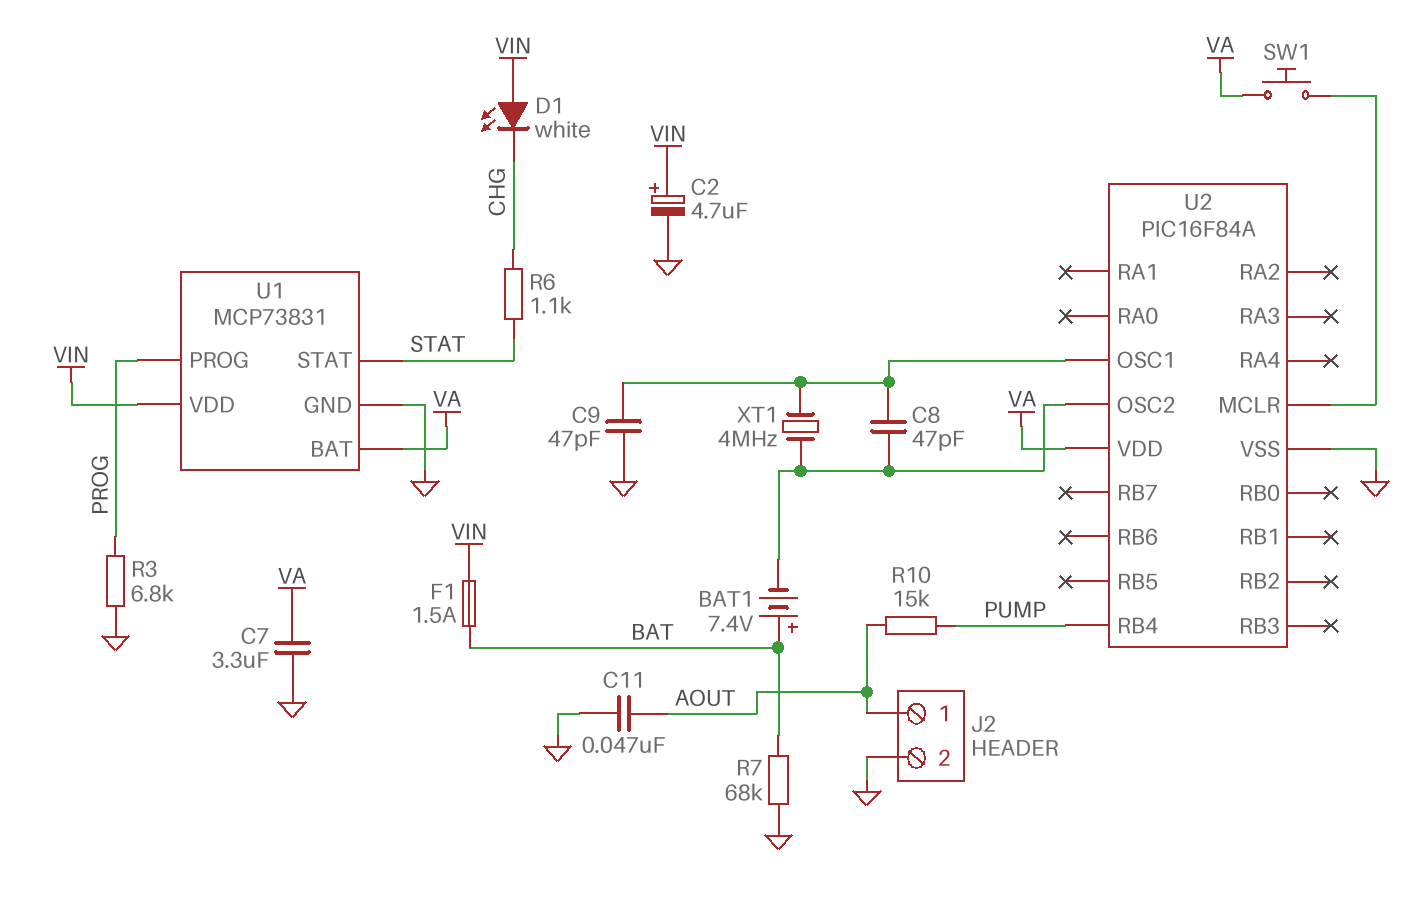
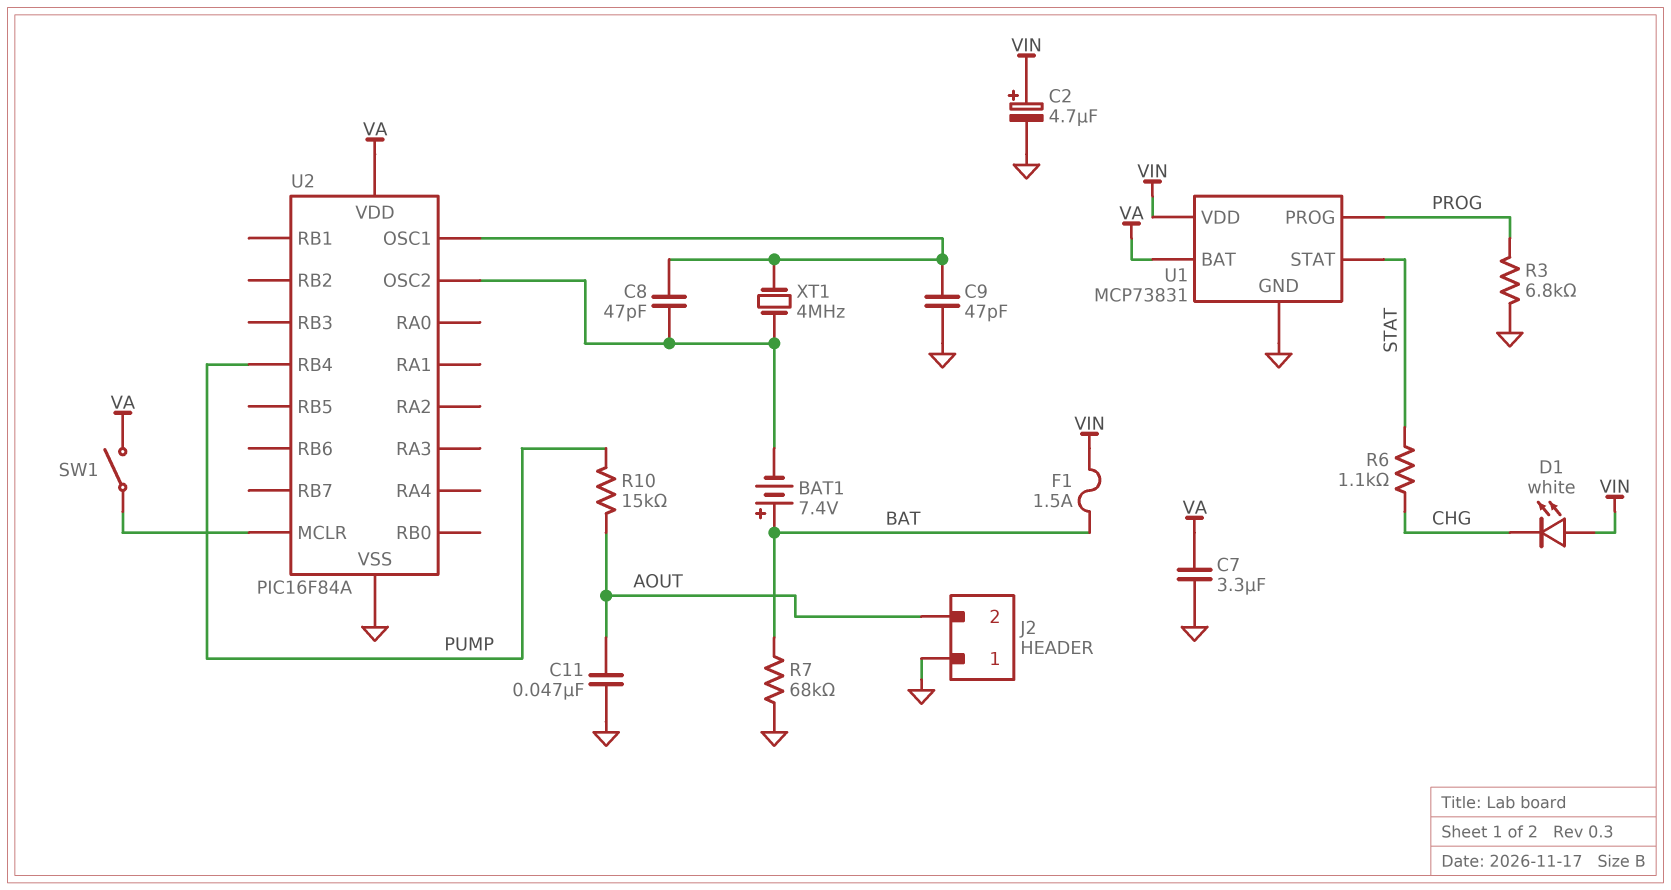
J2 pin 1: AOUT -> GND
J2 pin 2: GND -> AOUT
SW1: button (U2/MCLR, VA) -> switch (U2/MCLR, VA)

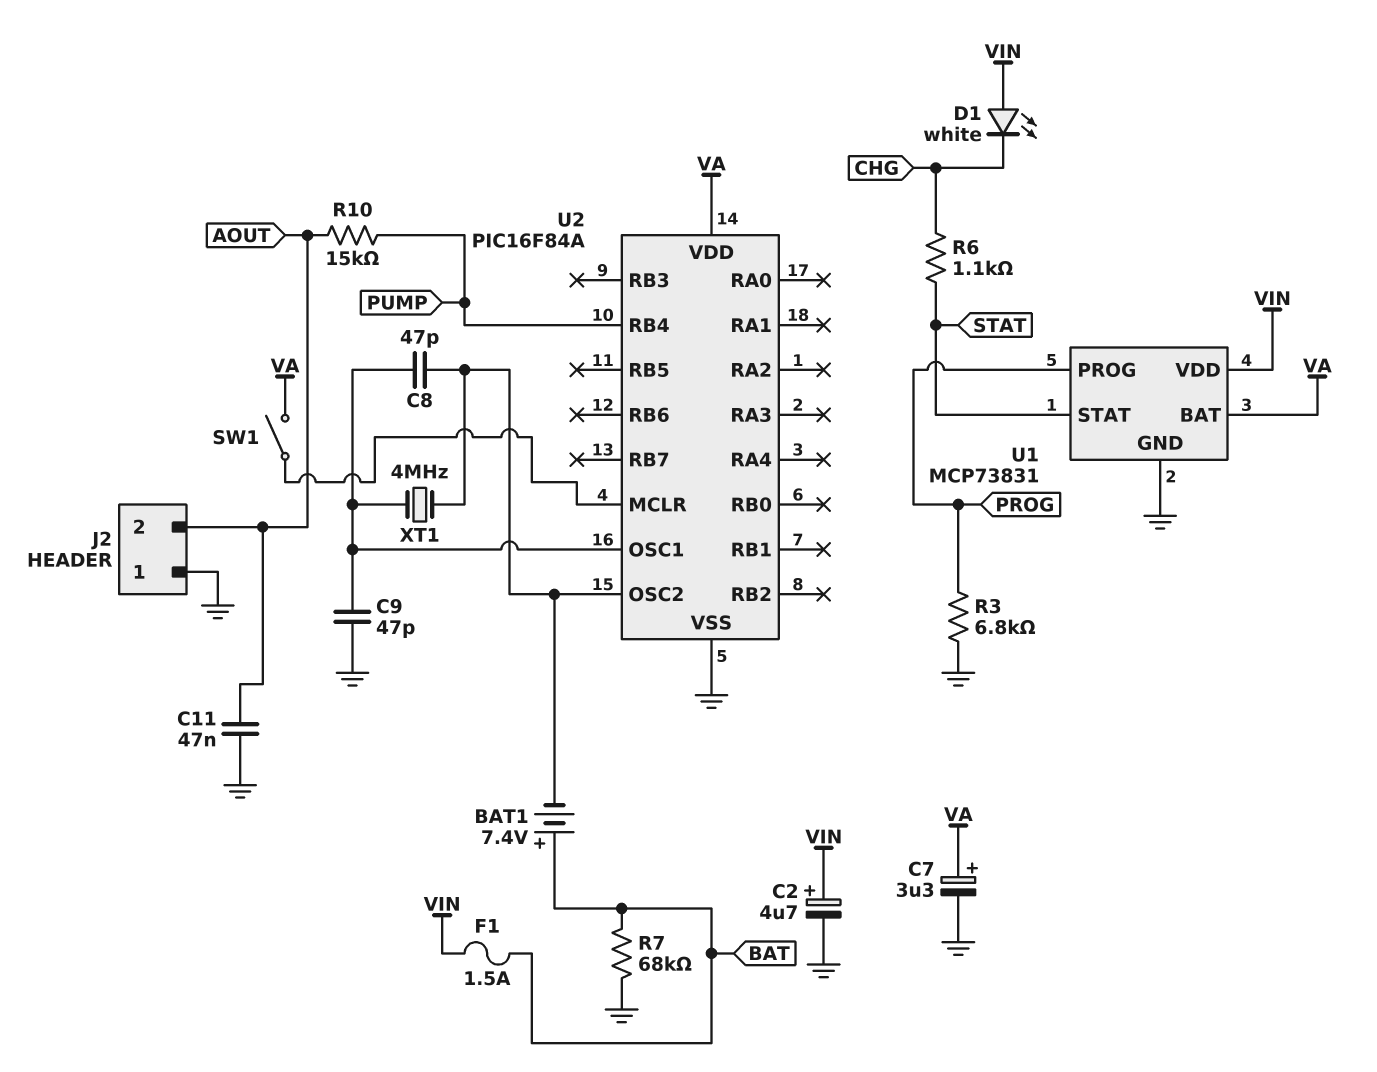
C7: 3.3uF (GND, VA) -> 3.3uF (plus VA, minus GND)

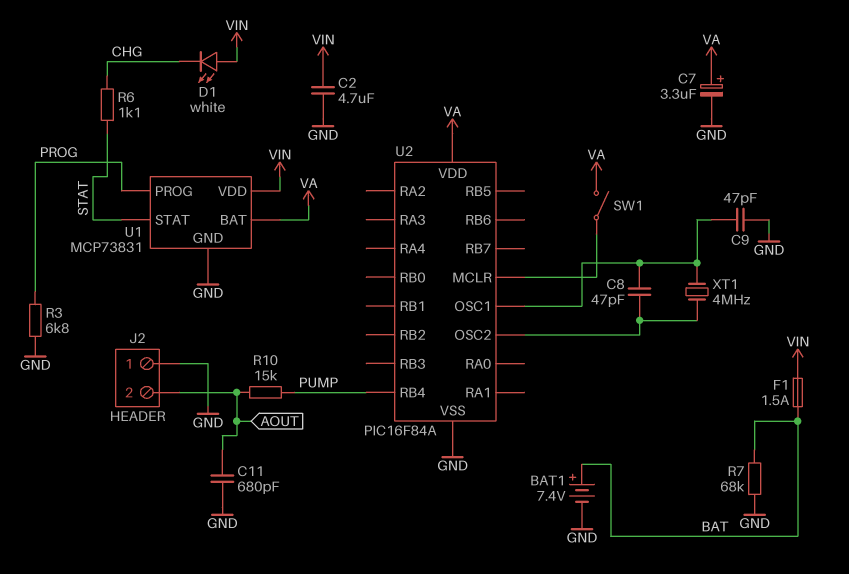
BAT1: 7.4V (plus BAT, minus U2/OSC2) -> 7.4V (plus BAT, minus GND)
C2: 4.7uF (plus VIN, minus GND) -> 4.7uF (GND, VIN)
C11: 47nF (AOUT, GND) -> 680pF (AOUT, GND)

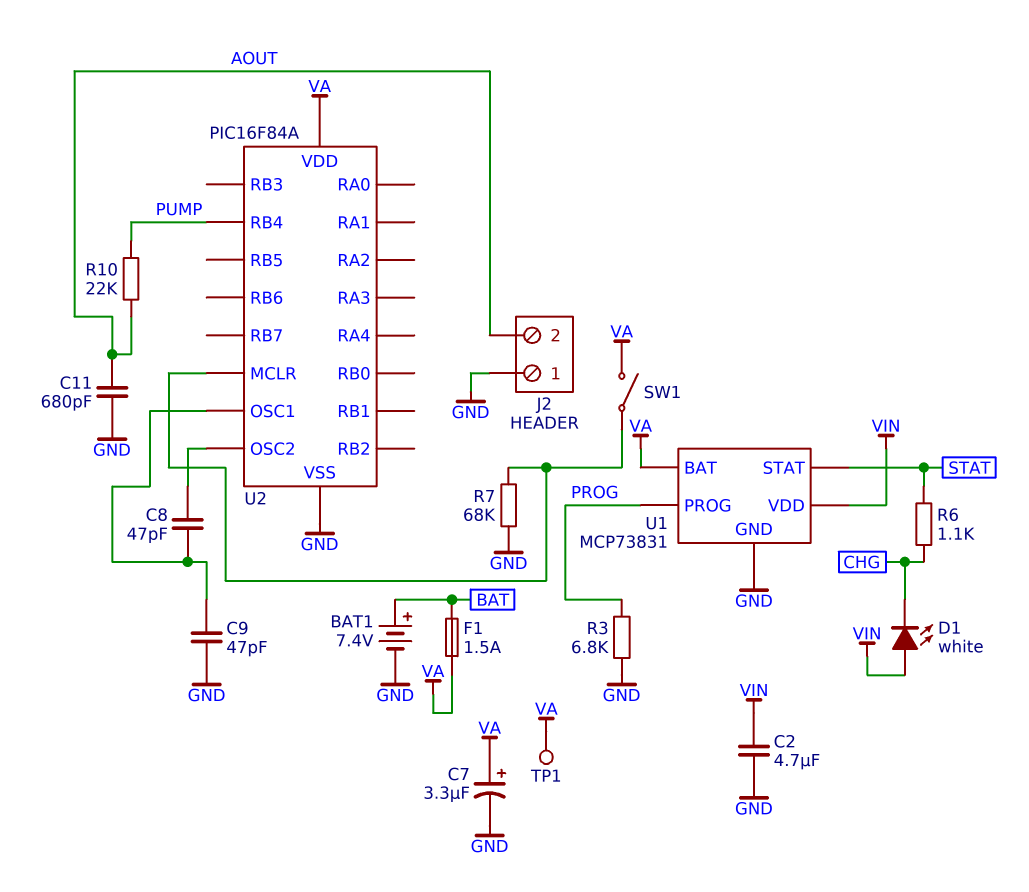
F1: 1.5A (BAT, VIN) -> 1.5A (BAT, VA)
R7: 68k (BAT, GND) -> 68k (GND, U2/MCLR)
R10: 15k (AOUT, PUMP) -> 22k (AOUT, PUMP)
TP1: none -> test point (VA)
XT1: 4MHz (U2/OSC1, U2/OSC2) -> none

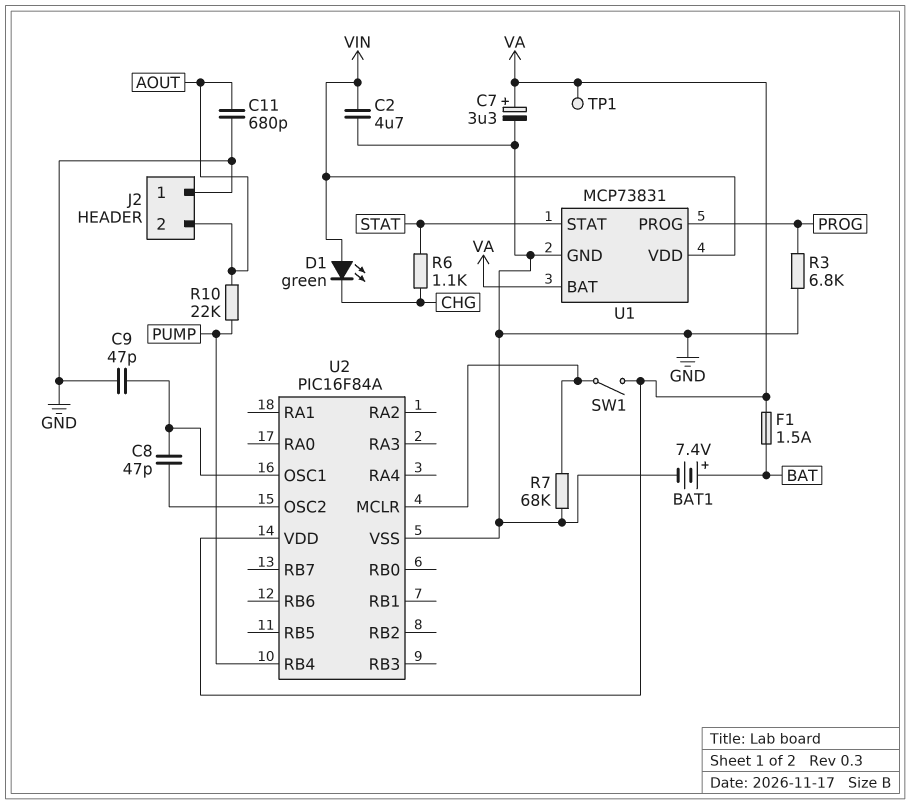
D1: LED white (A VIN, K CHG) -> LED green (A VIN, K CHG)

